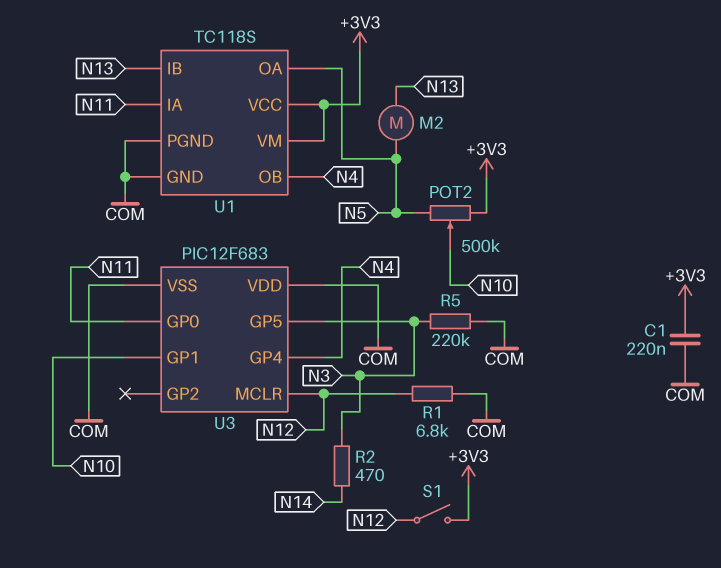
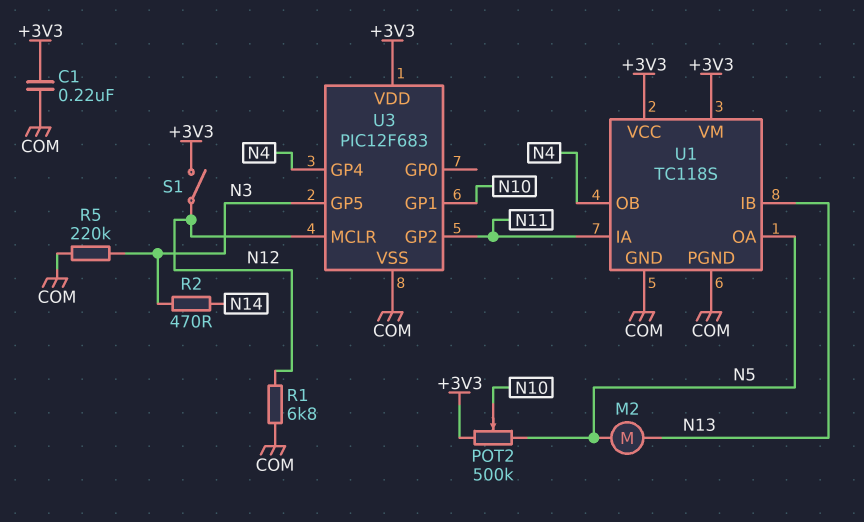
U3 pin GP0: N11 -> none
U3 pin GP2: none -> N11
U3 pin VDD: COM -> +3V3

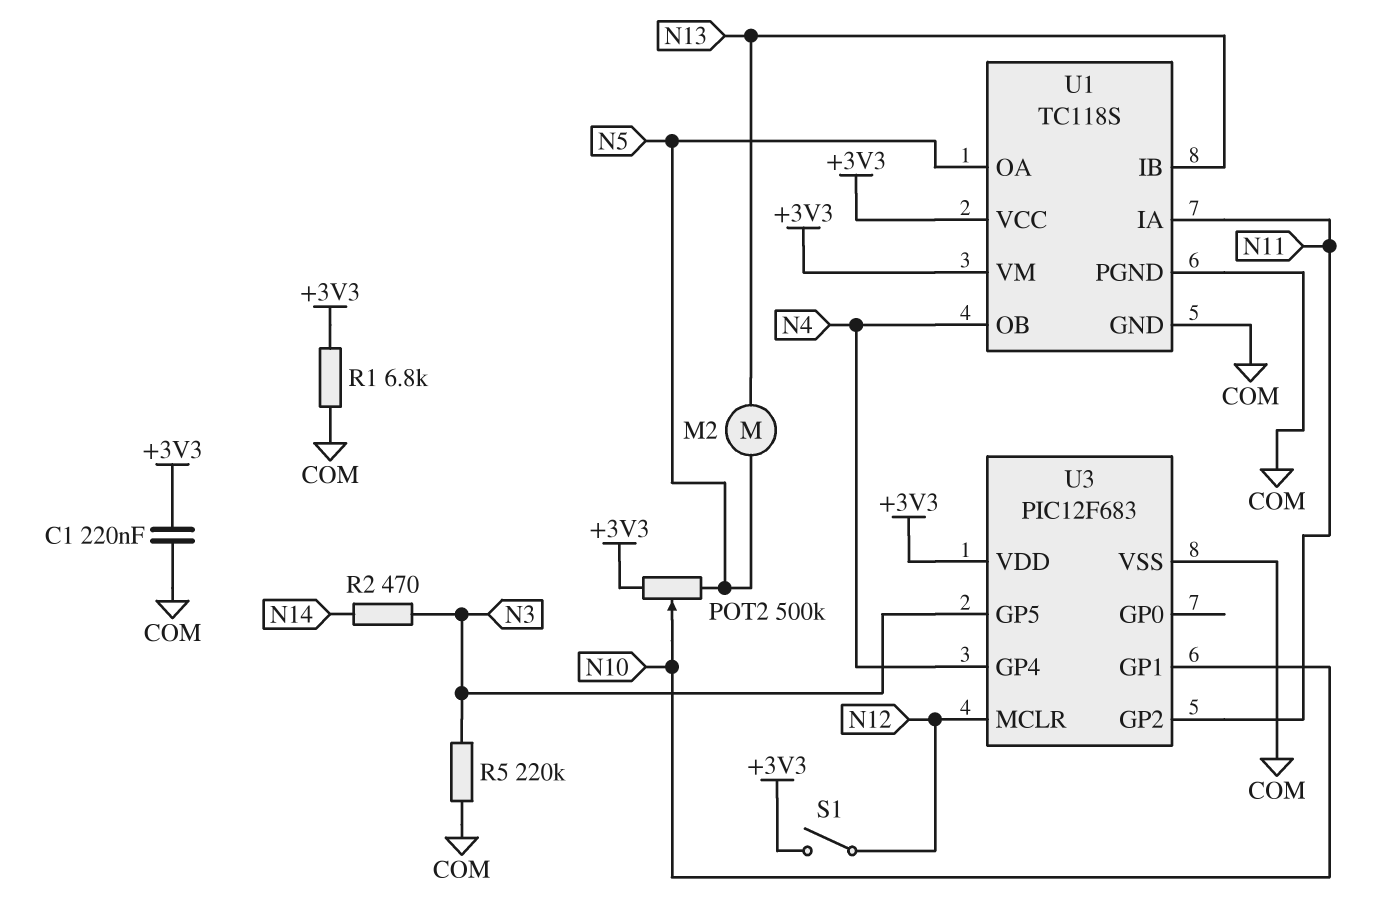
R1: 6.8k (COM, N12) -> 6.8k (+3V3, COM)

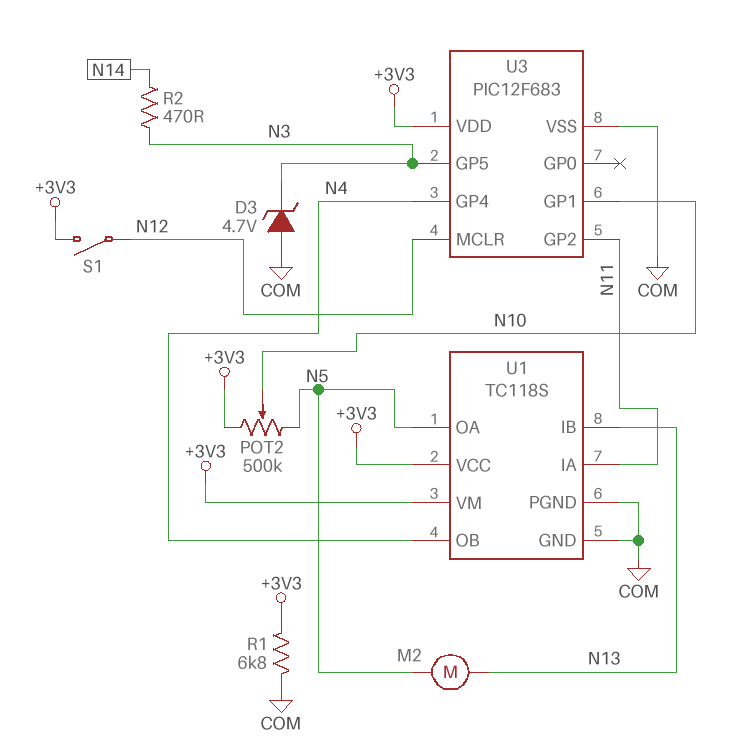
C1: 220nF (+3V3, COM) -> none
D3: none -> zener 4.7V (A COM, K N3)
R5: 220k (COM, N3) -> none

